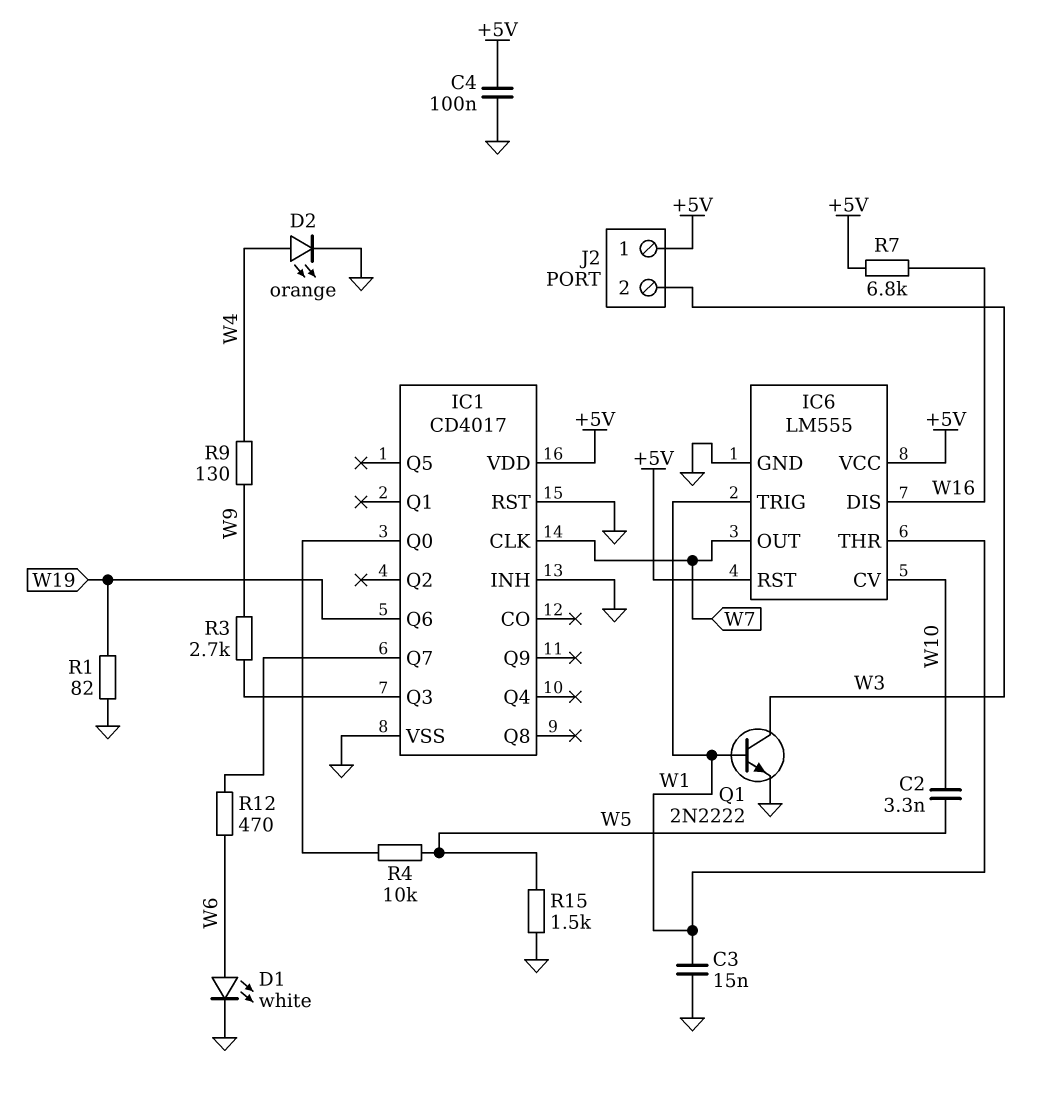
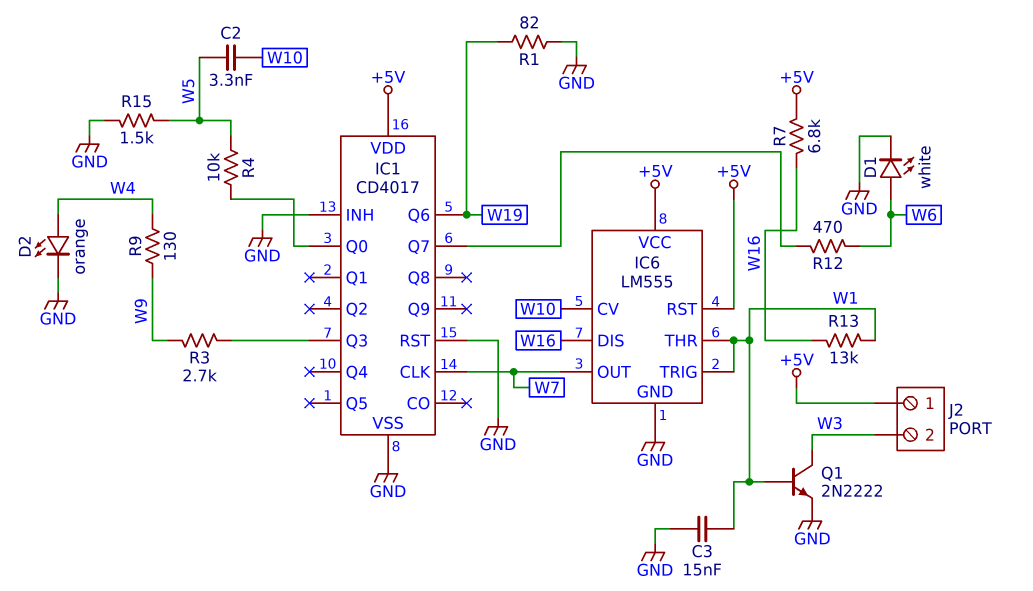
C4: 100nF (+5V, GND) -> none
R13: none -> 13k (W1, W16)

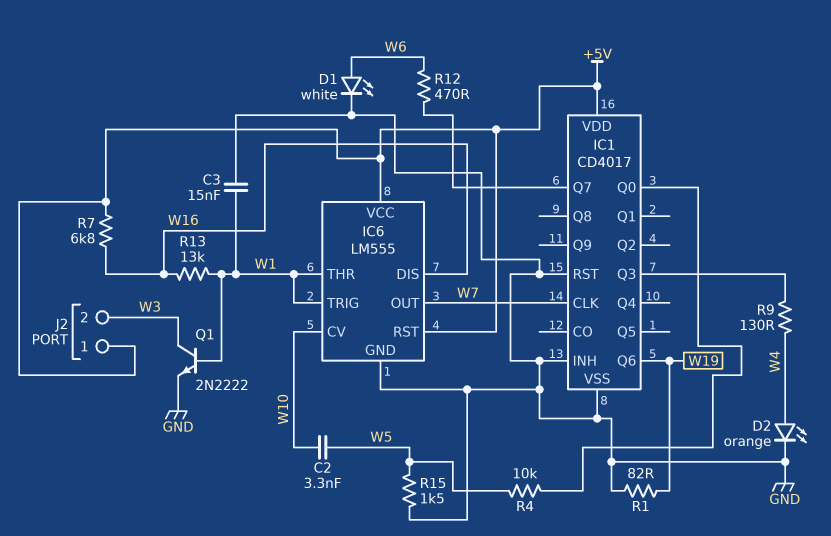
R3: 2.7k (IC1/Q3, W9) -> none
R9: 130 (W4, W9) -> 130 (IC1/Q3, W4)

